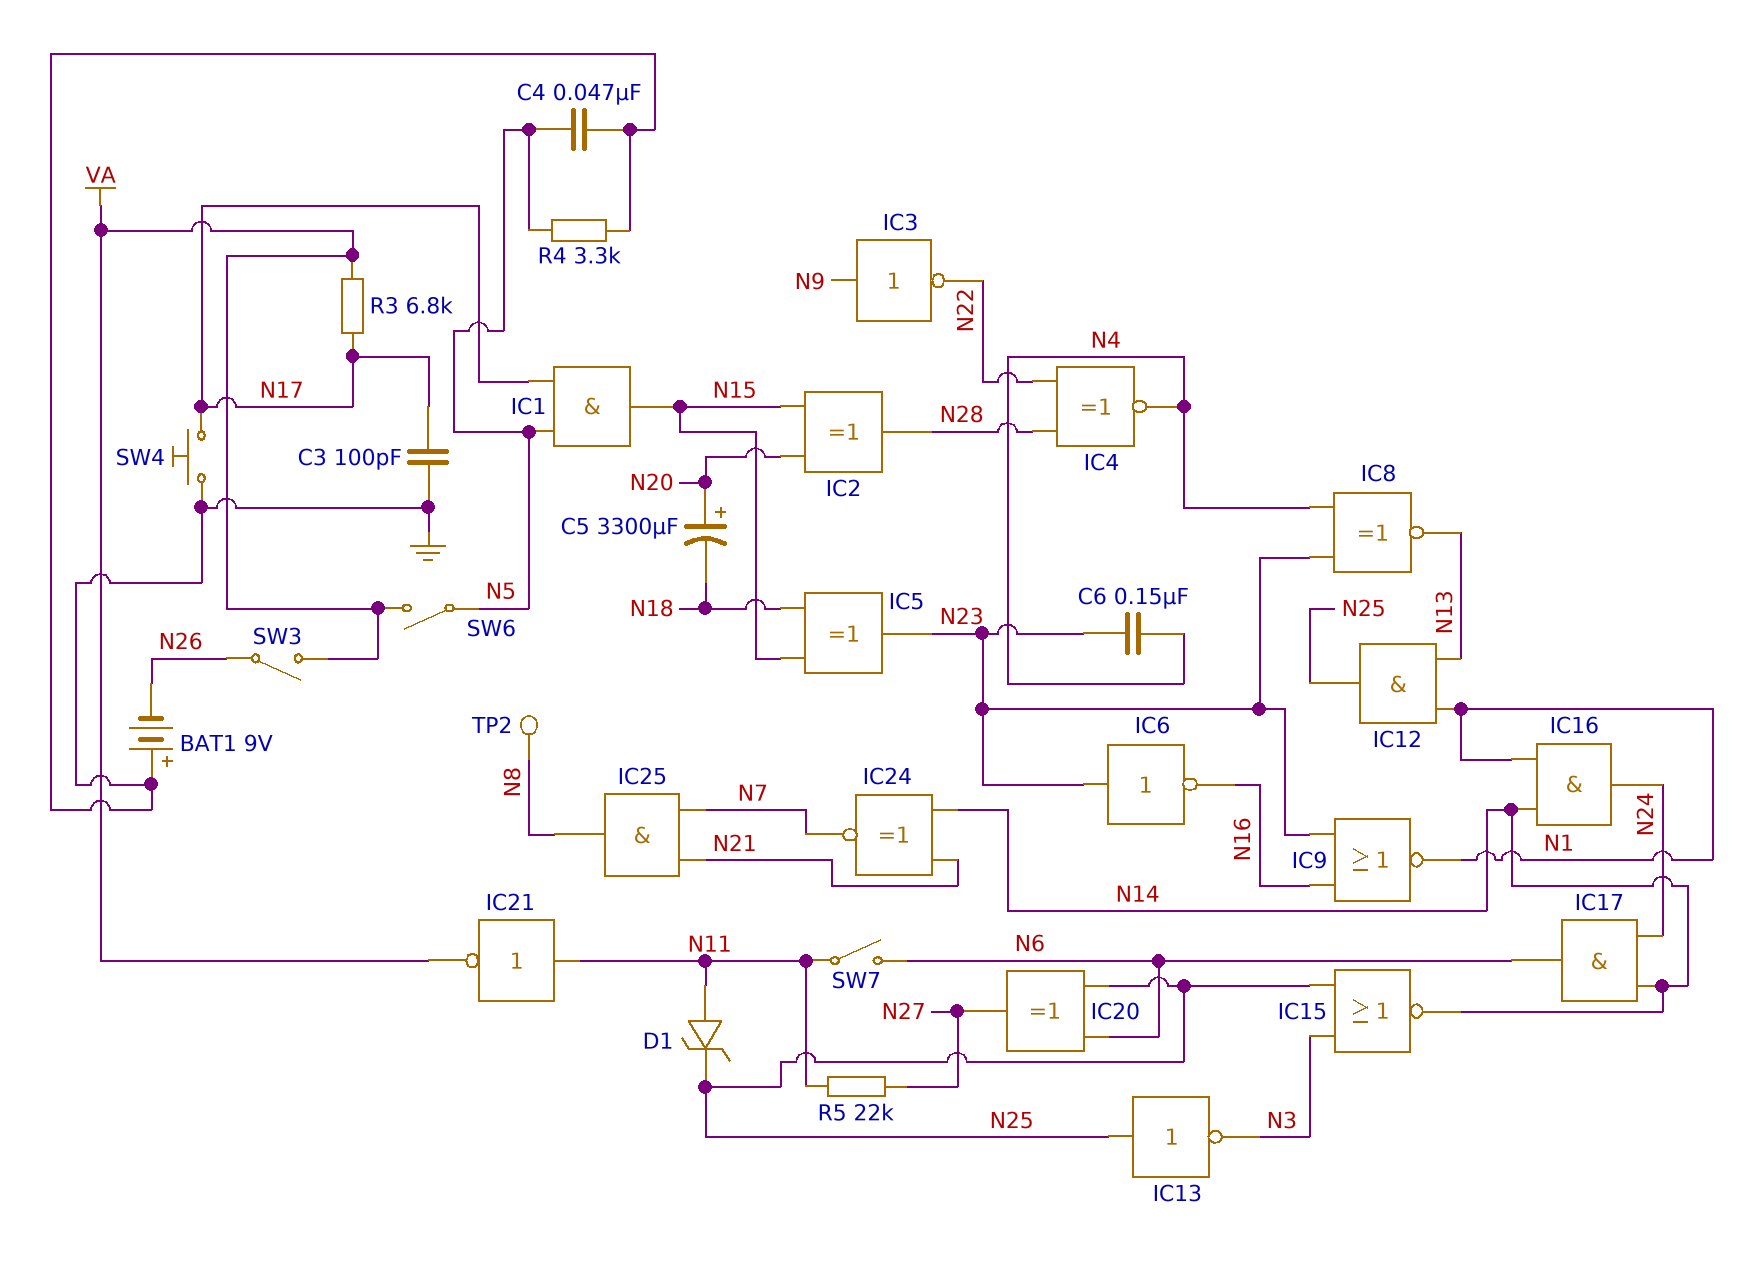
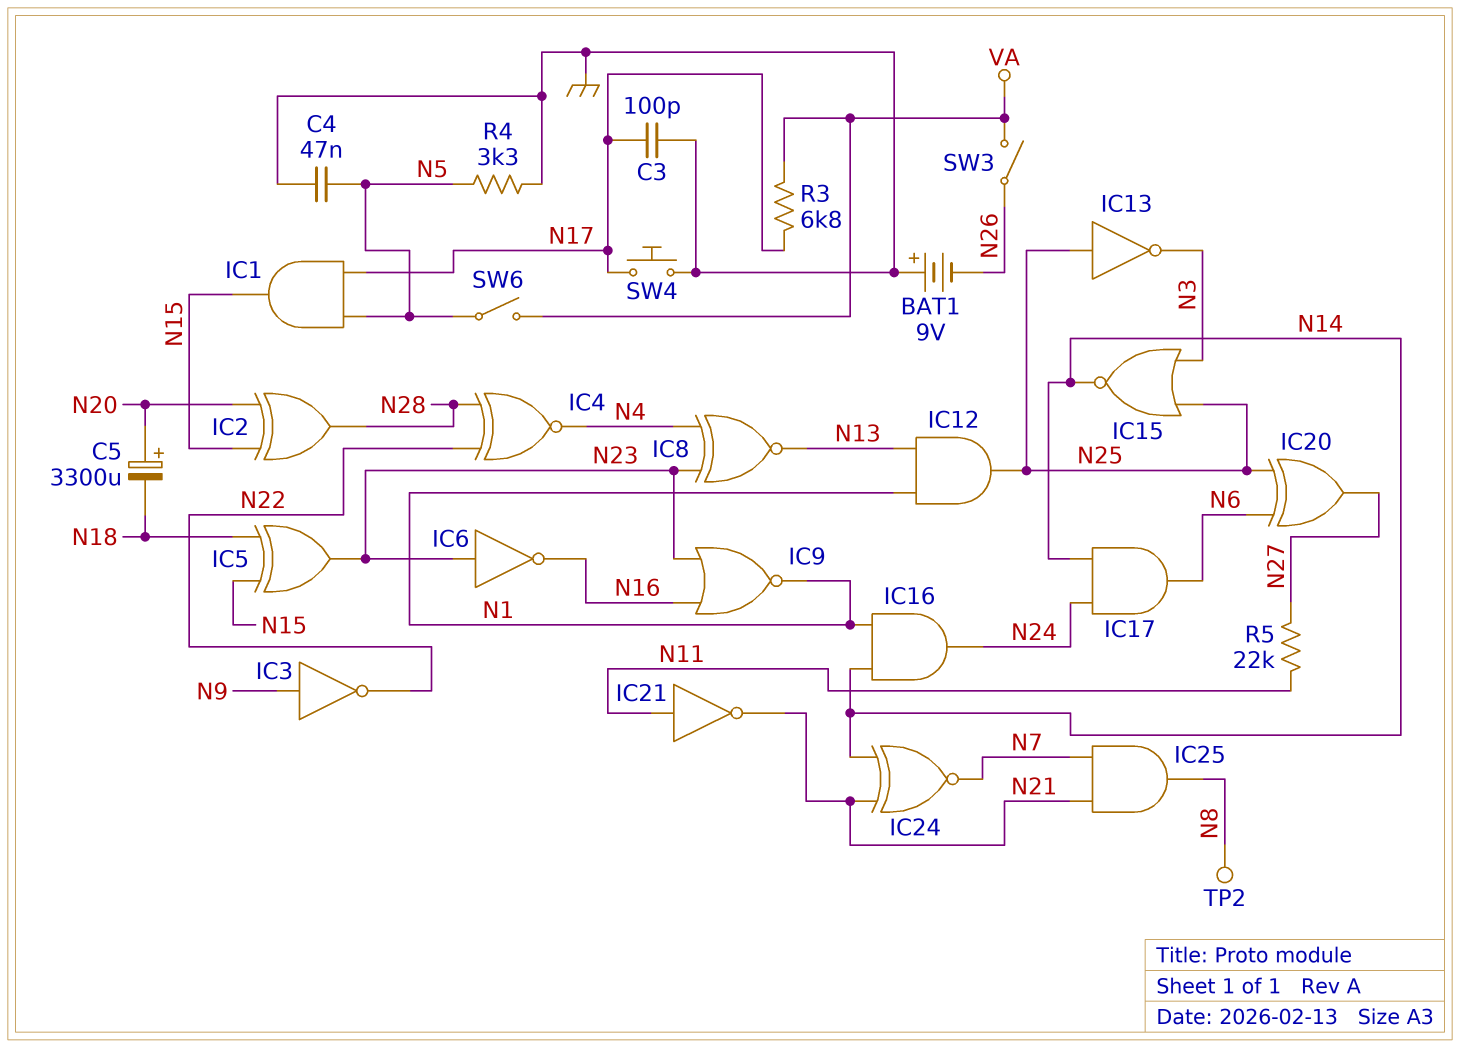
C6: 150nF (N4, N23) -> none
D1: zener (A N11, K N25) -> none
IC21: NOT (in N11, out VA) -> NOT (in N11, out N21)
SW7: switch (N6, N11) -> none

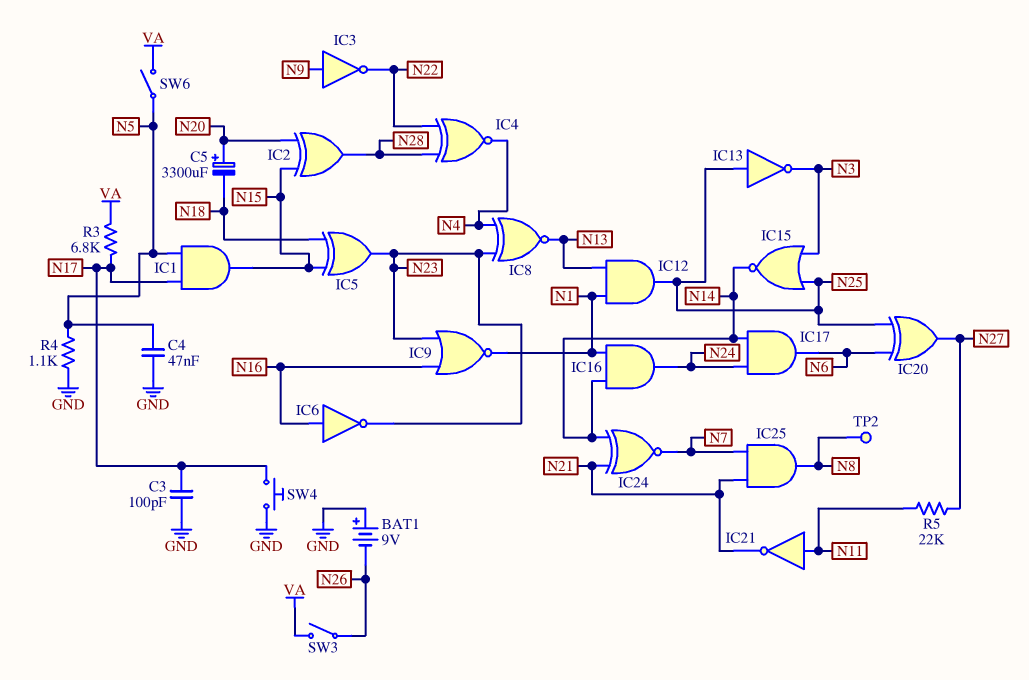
IC6: NOT (in N23, out N16) -> NOT (in N16, out N23)
R4: 3.3k (GND, N5) -> 1.1k (GND, N5)

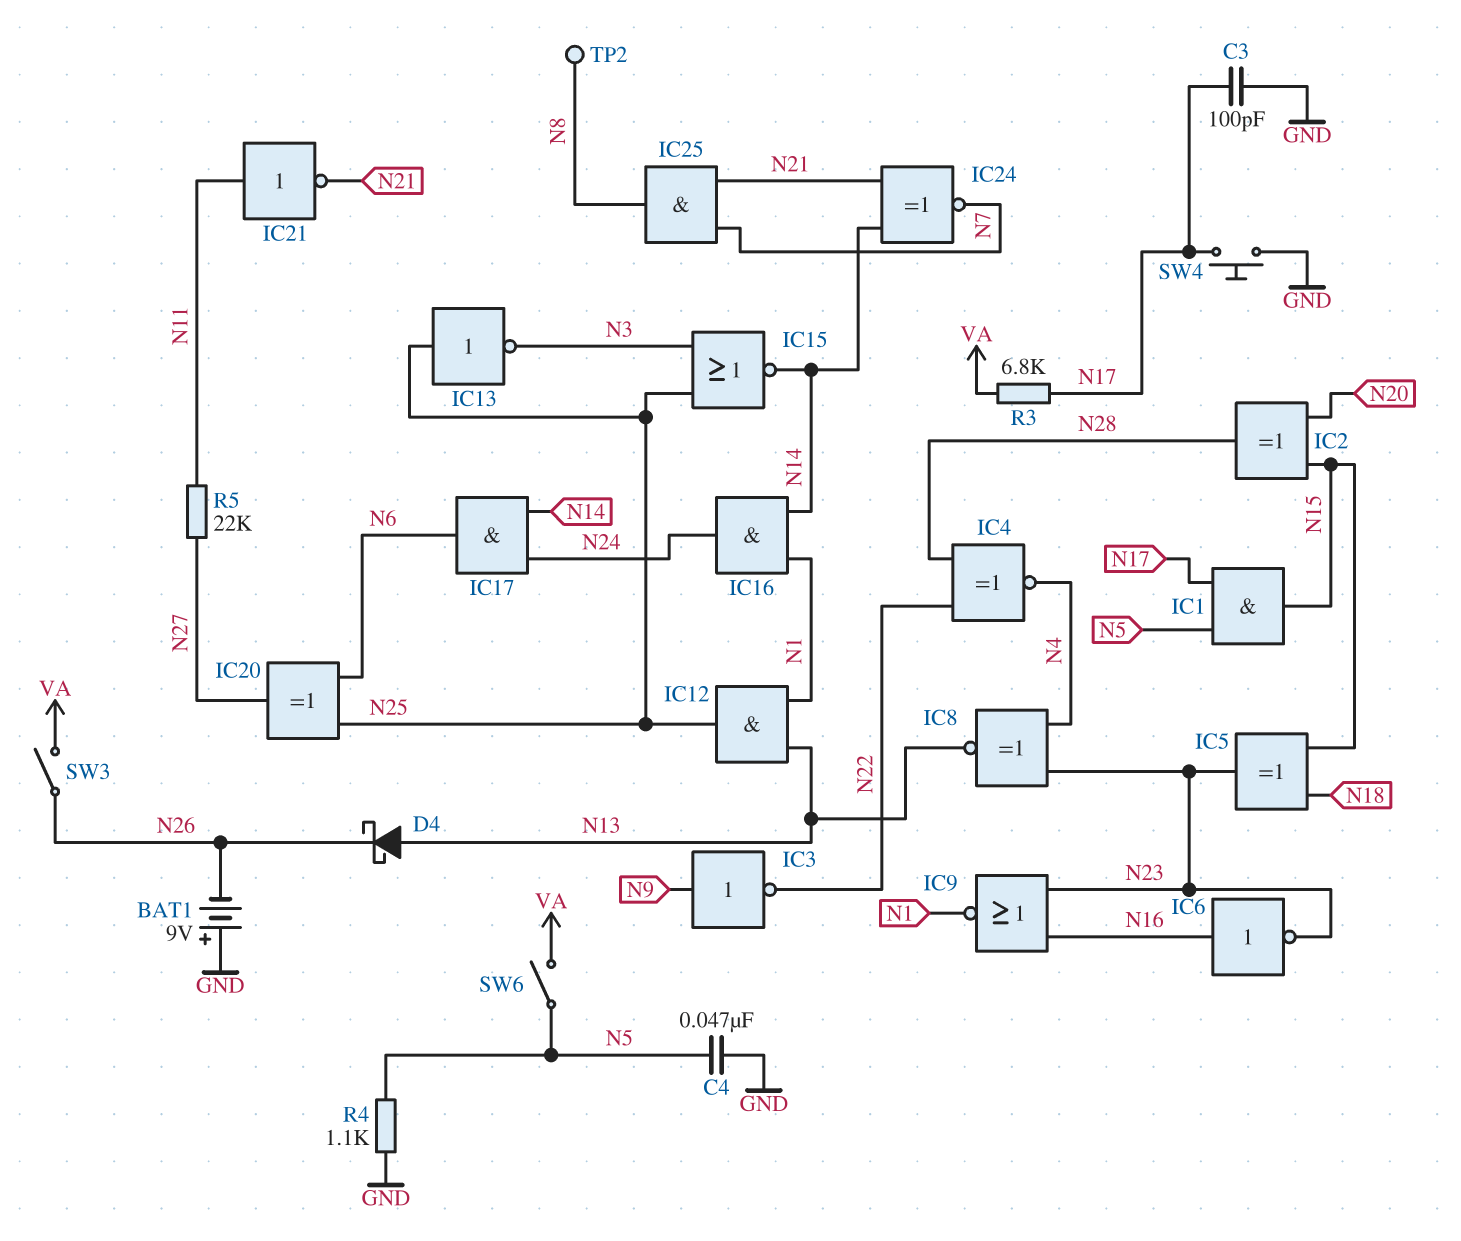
C5: 3300uF (plus N20, minus N18) -> none
D4: none -> schottky (A N13, K N26)

